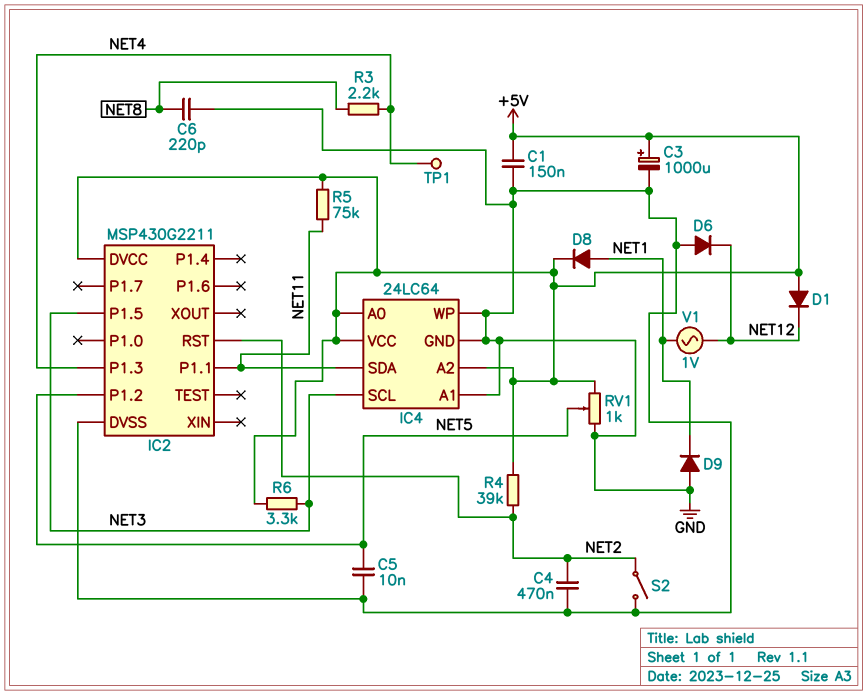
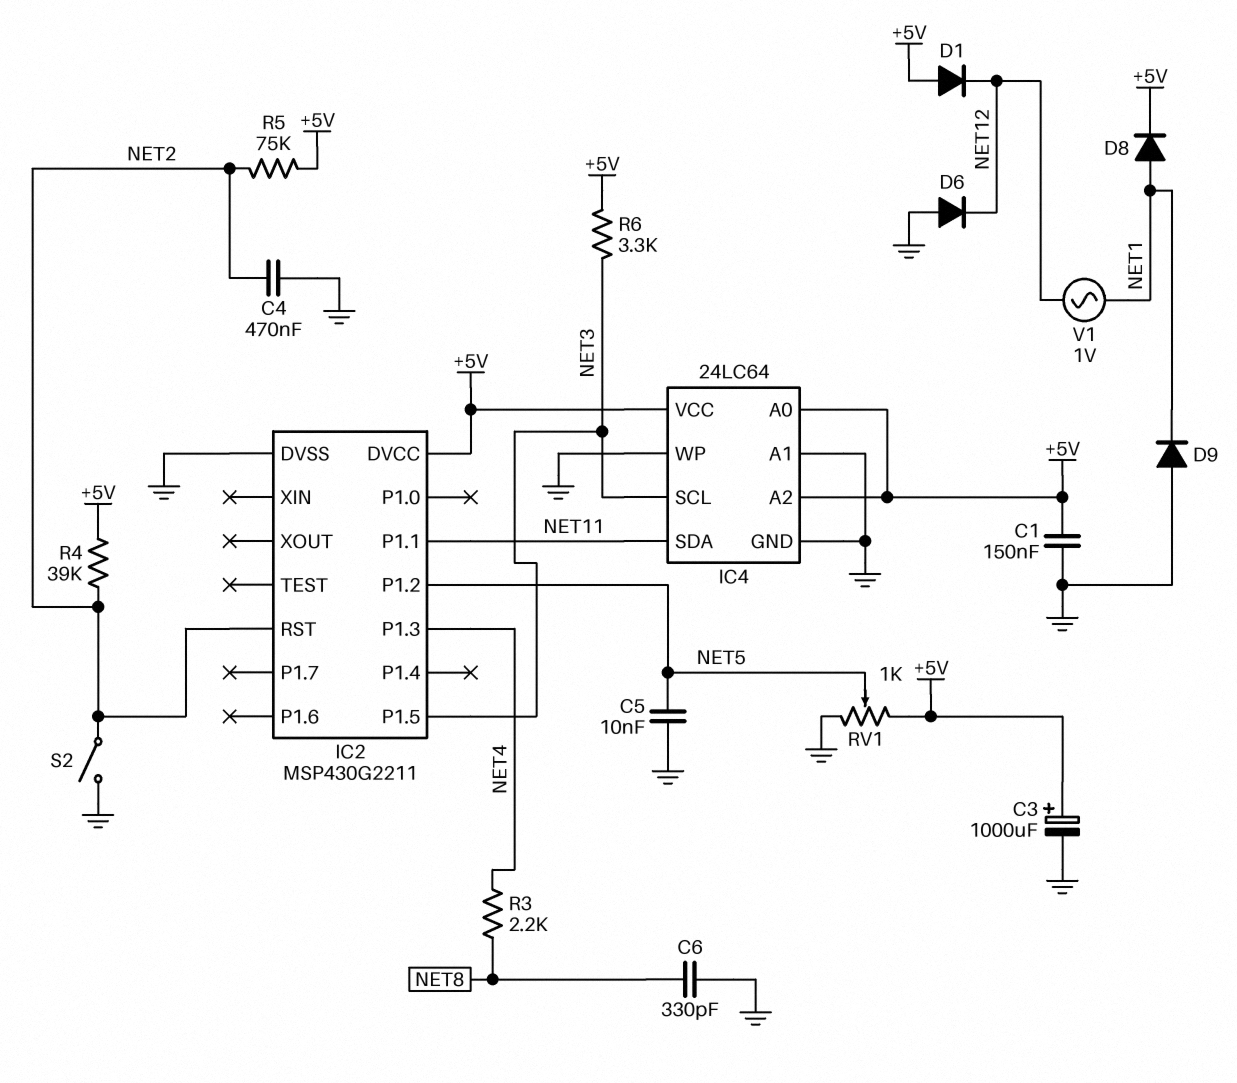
C6: 220pF (GND, NET8) -> 330pF (GND, NET8)
R5: 75k (+5V, NET11) -> 75k (+5V, NET2)
TP1: test point (NET4) -> none

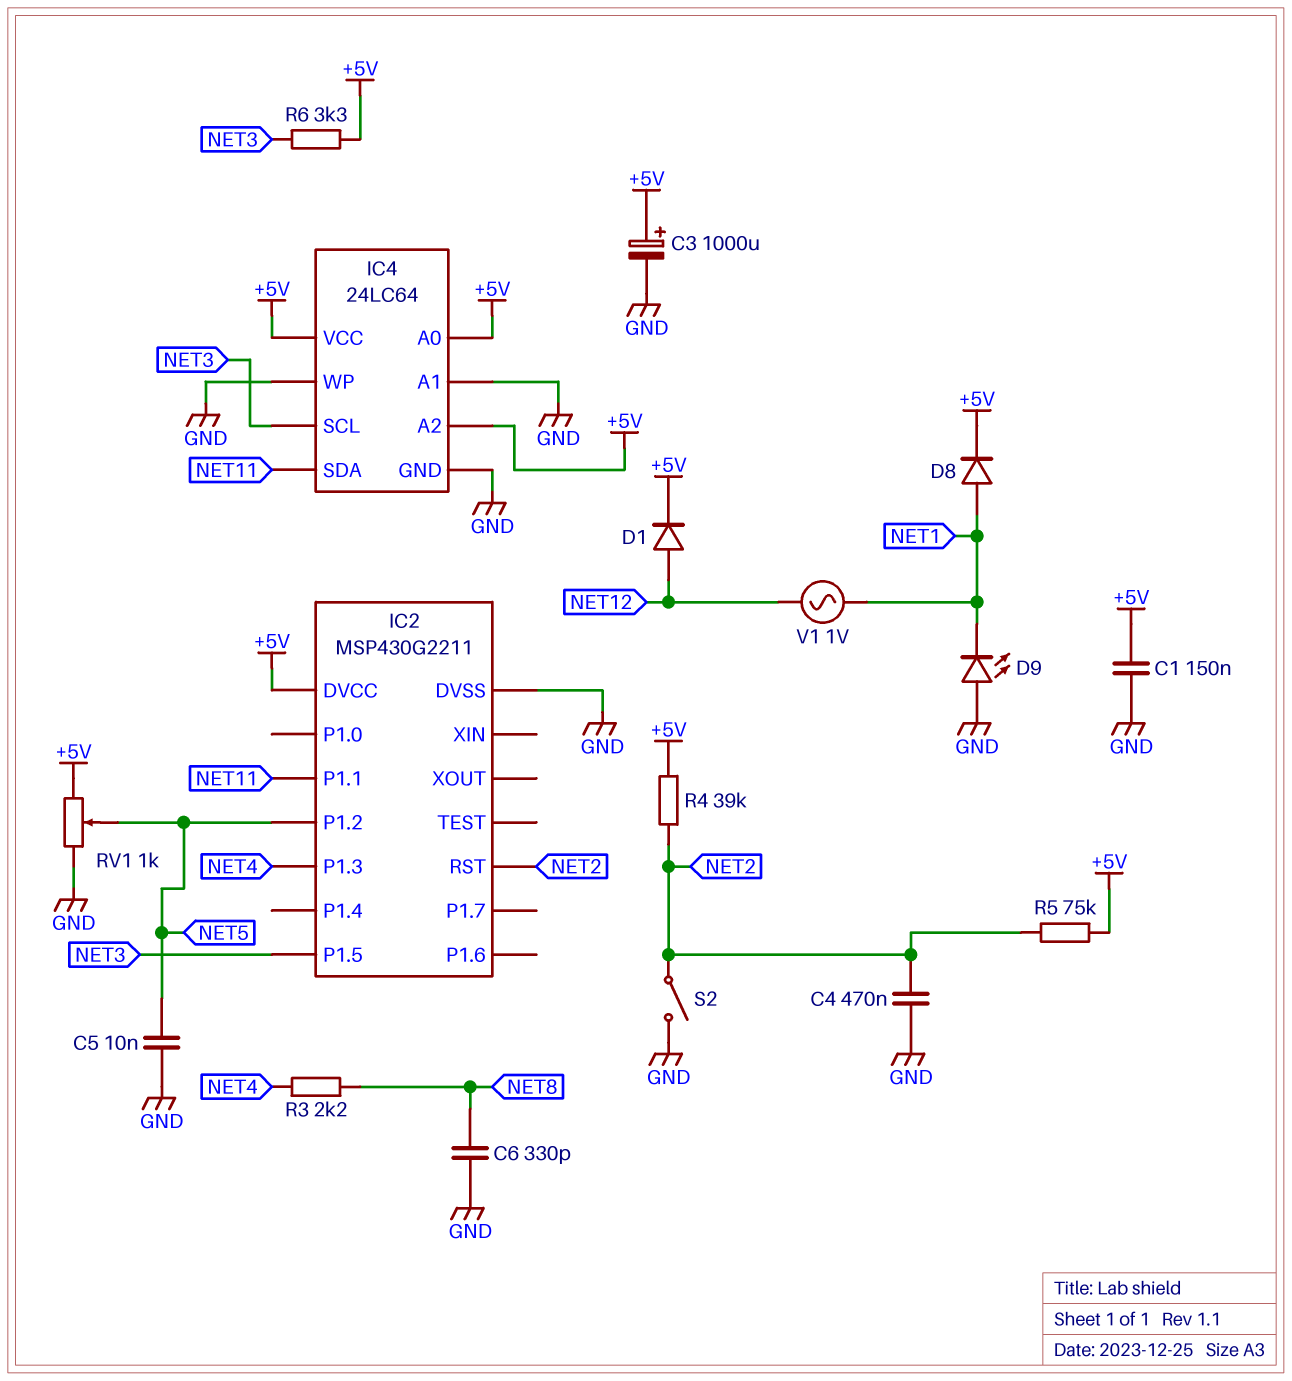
D1: diode (A +5V, K NET12) -> diode (A NET12, K +5V)
D6: diode (A GND, K NET12) -> none
D9: diode (A GND, K NET1) -> LED (A GND, K NET1)

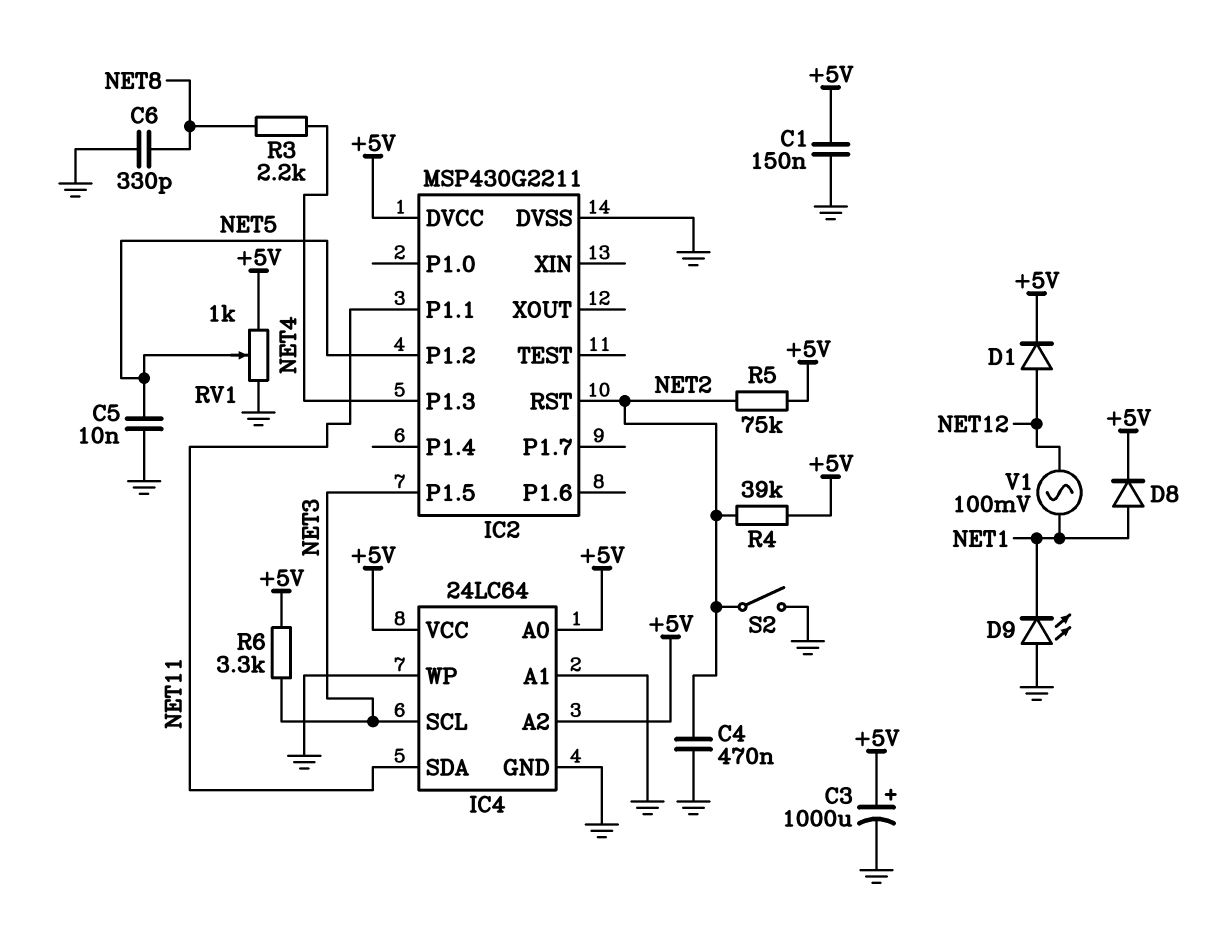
V1: AC 1V (NET1, NET12) -> AC 100mV (NET1, NET12)

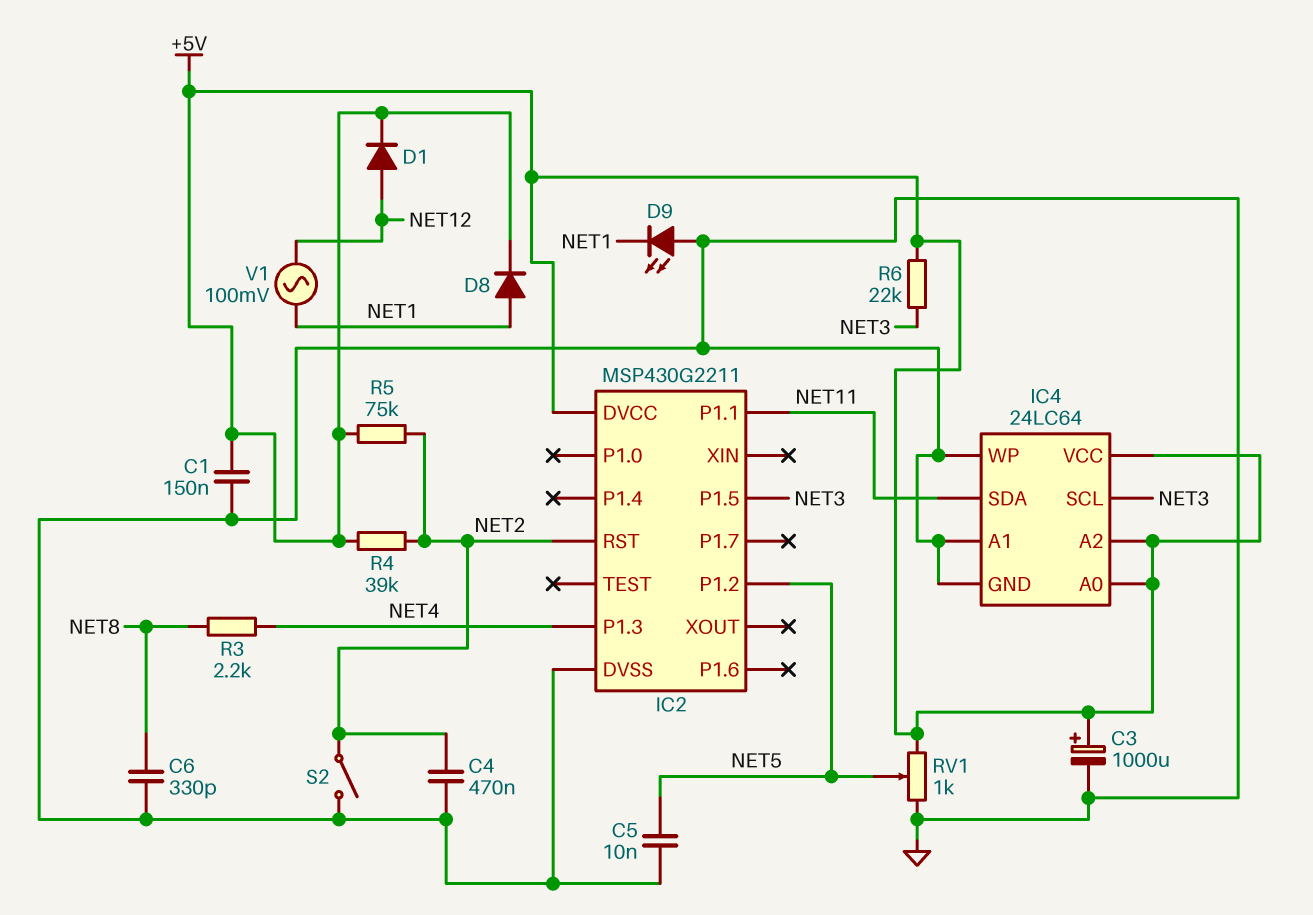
R6: 3.3k (+5V, NET3) -> 22k (+5V, NET3)

